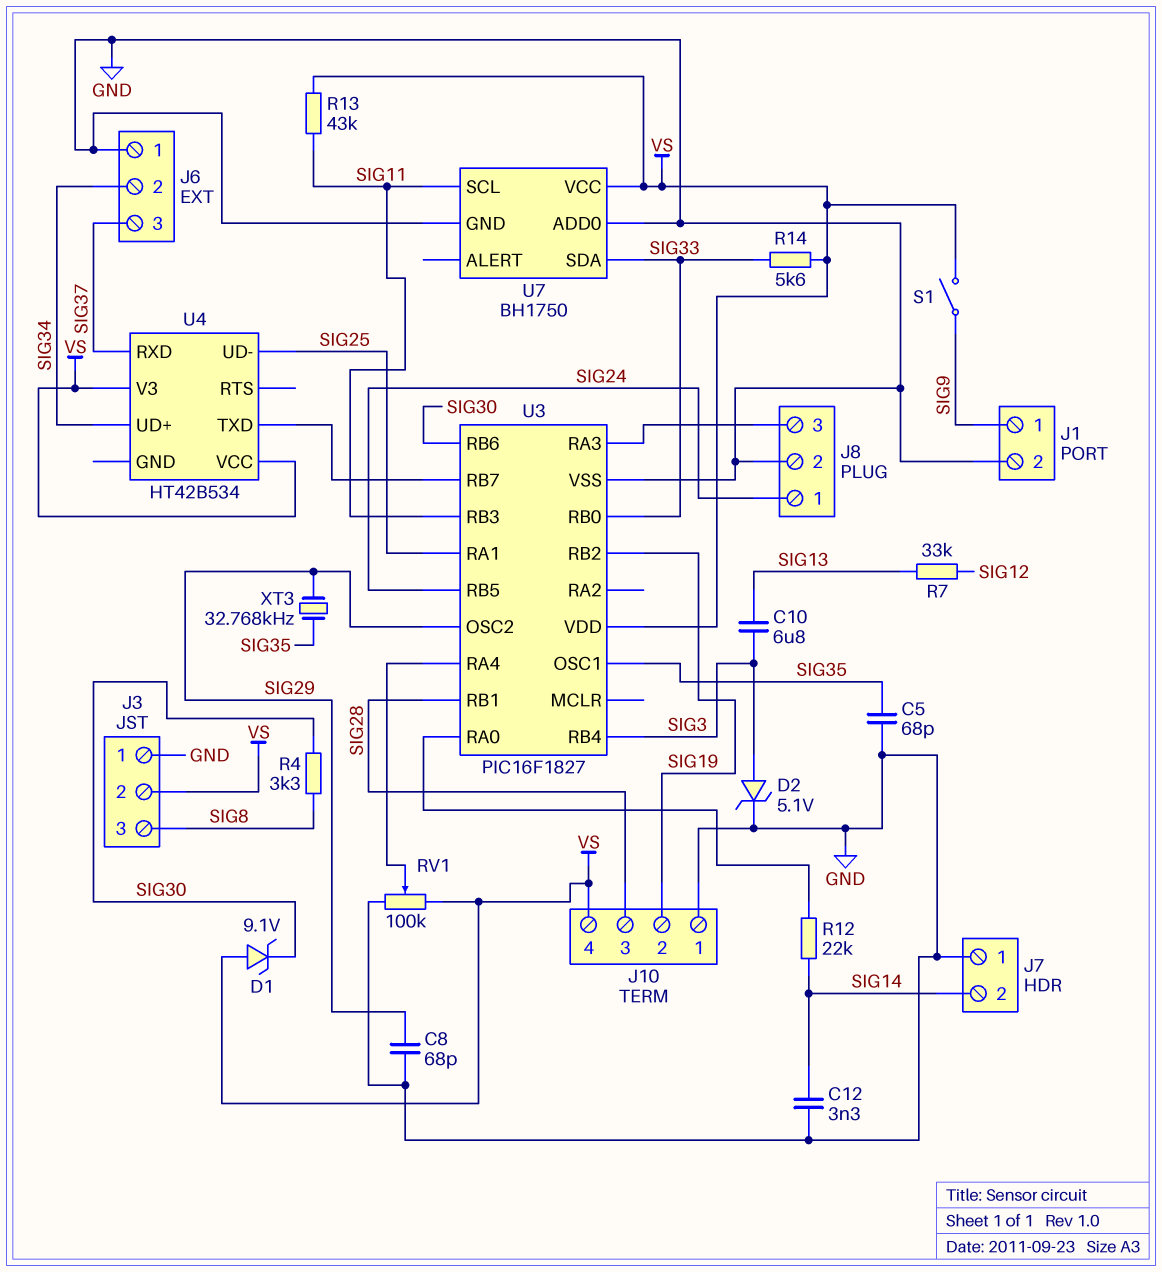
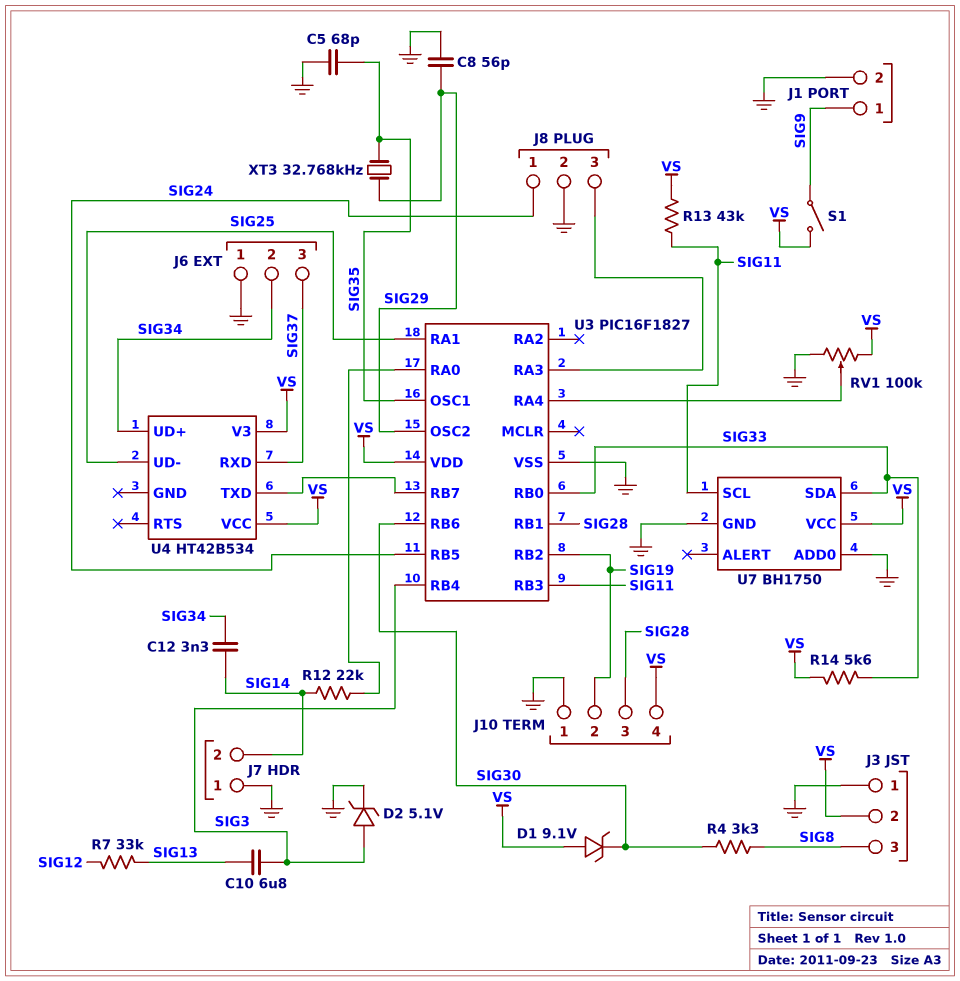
C8: 68pF (GND, SIG29) -> 56pF (GND, SIG29)
C12: 3.3nF (GND, SIG14) -> 3.3nF (SIG14, SIG34)

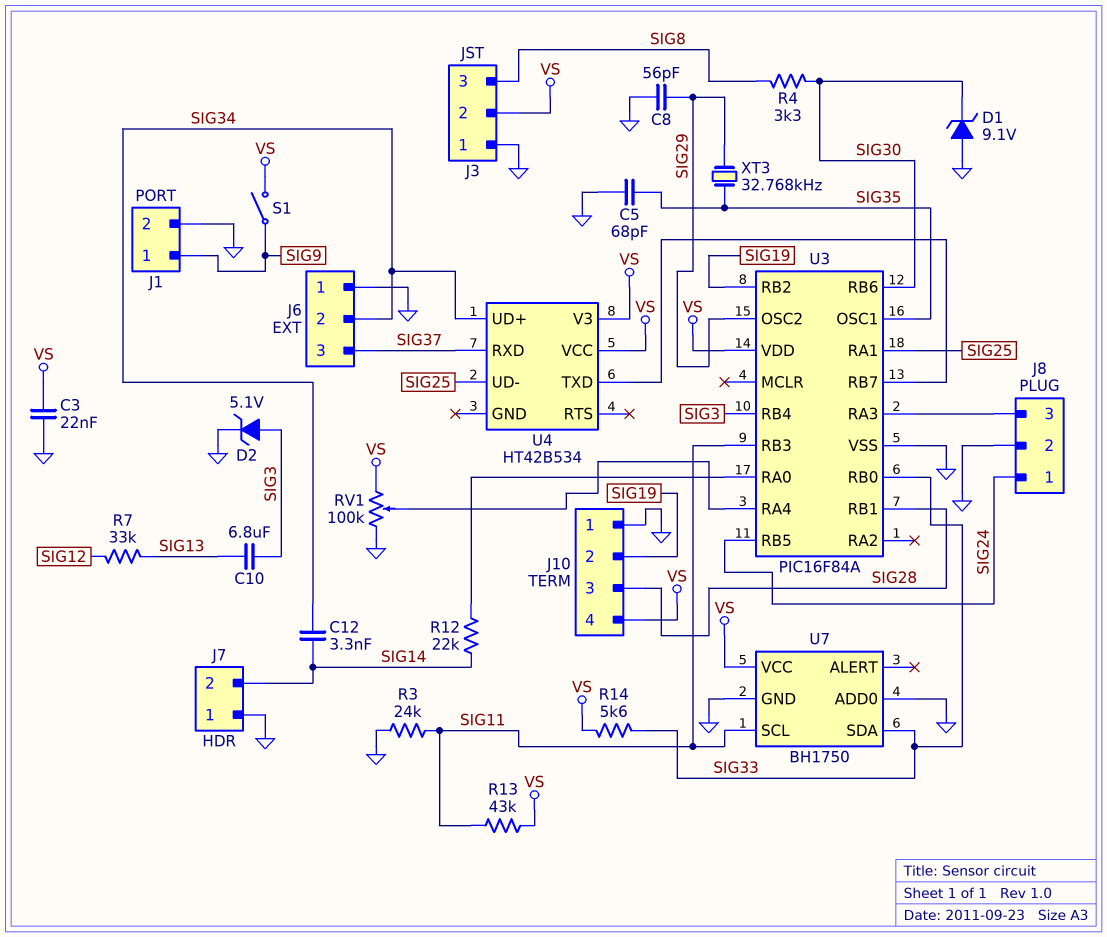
C3: none -> 22nF (GND, VS)
D1: zener 9.1V (A VS, K SIG30) -> zener 9.1V (A GND, K SIG30)
R3: none -> 24k (GND, SIG11)
U3: PIC16F1827 -> PIC16F84A

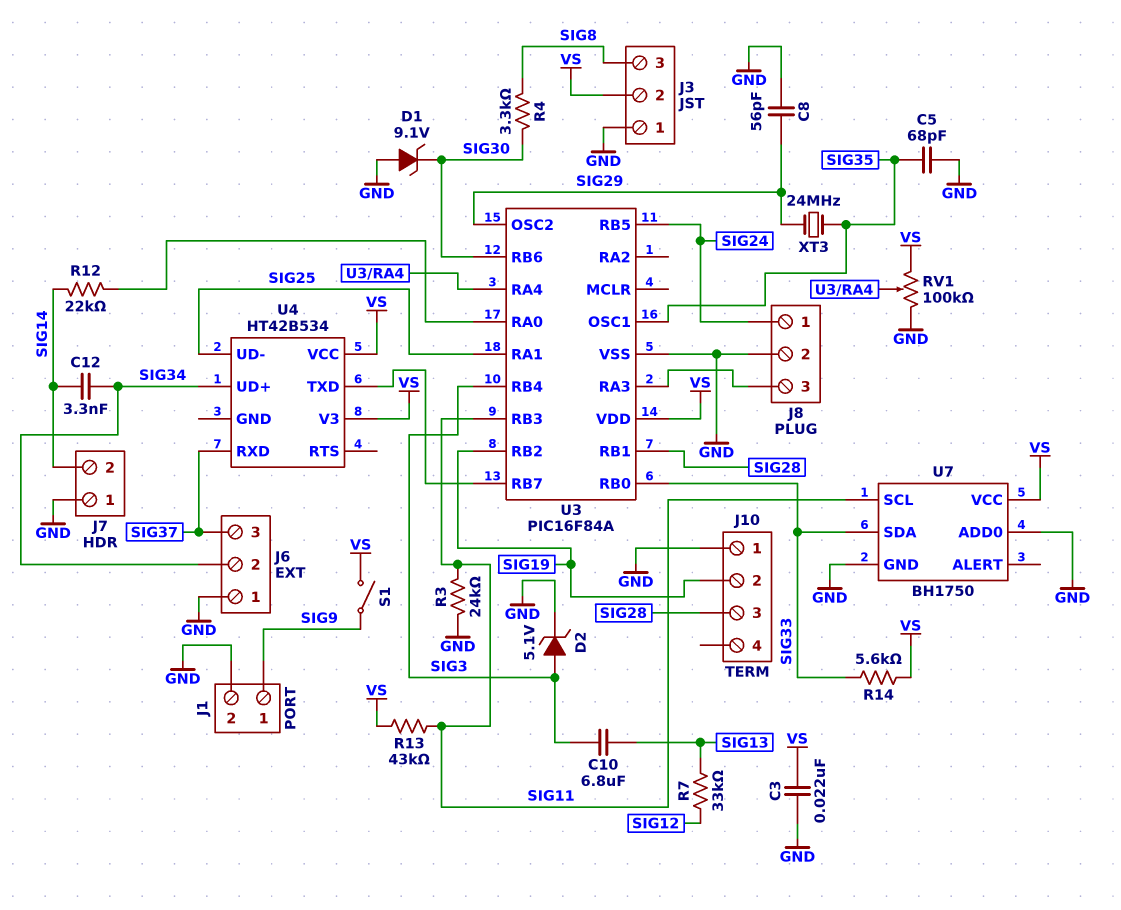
J10 pin 4: VS -> none
XT3: 32.768kHz (SIG29, SIG35) -> 24MHz (SIG29, SIG35)

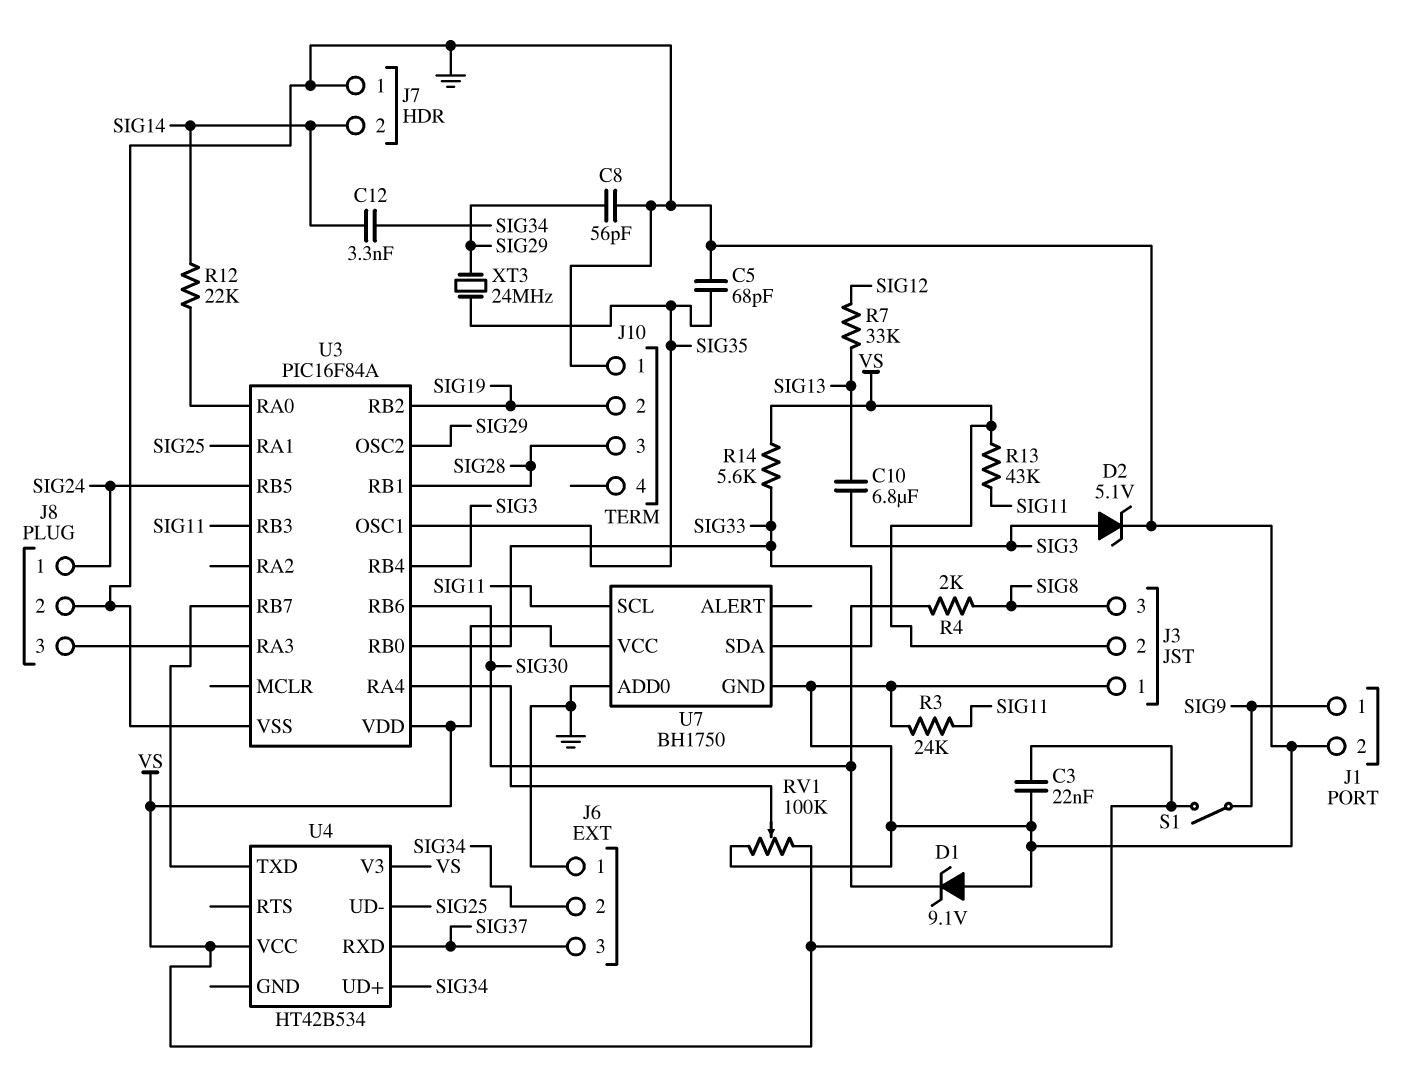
R4: 3.3k (SIG8, SIG30) -> 2k (SIG8, SIG30)

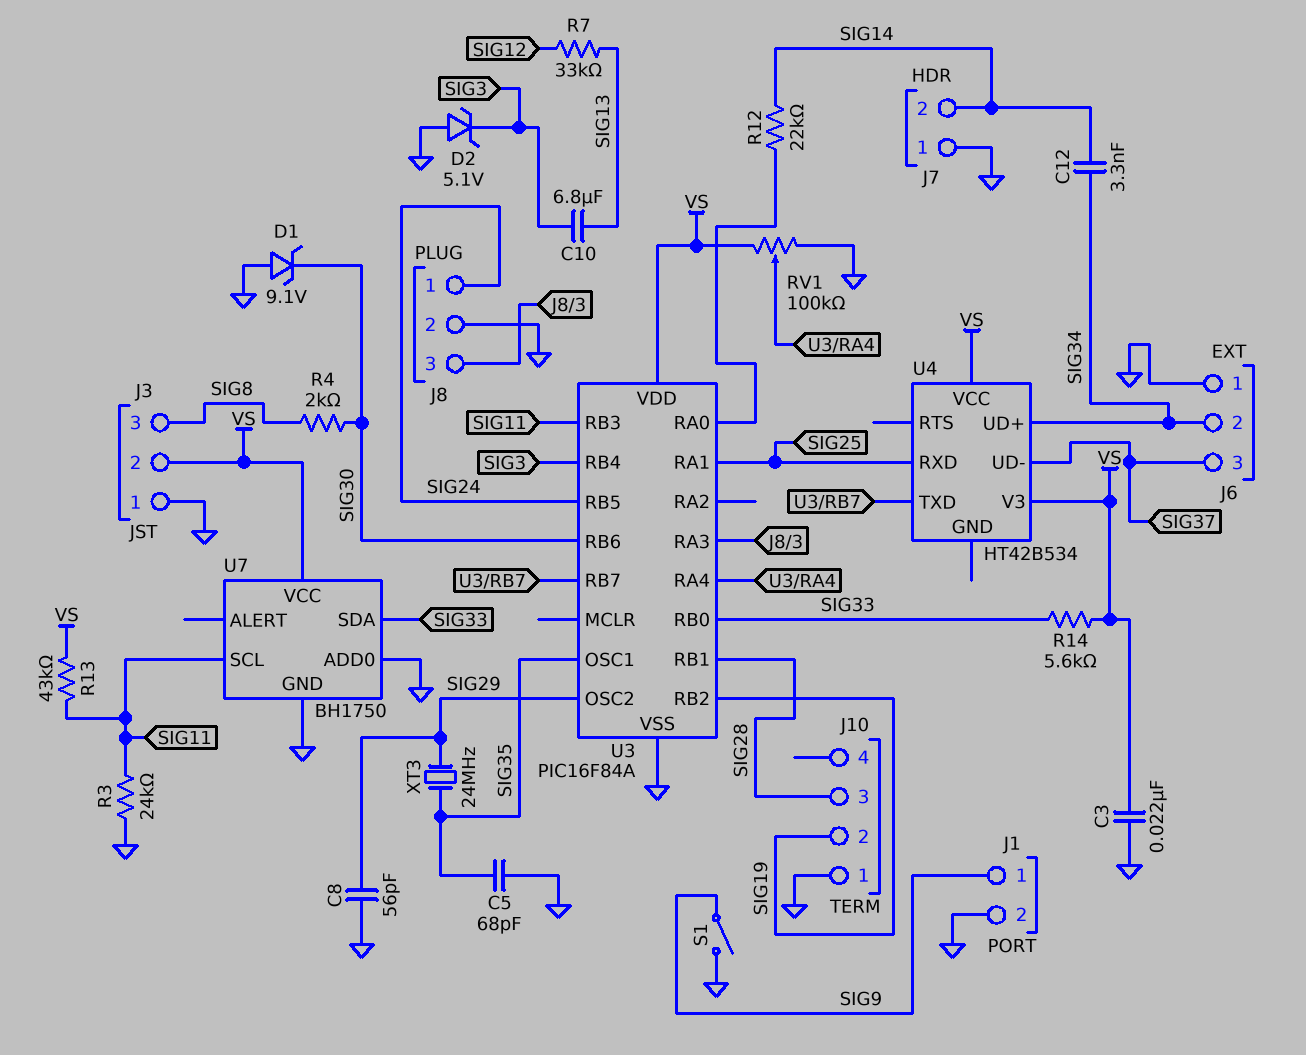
D2: zener 5.1V (A SIG3, K GND) -> zener 5.1V (A GND, K SIG3)
S1: switch (SIG9, VS) -> switch (GND, SIG9)
U4 pin RXD: SIG37 -> SIG25
U4 pin UD-: SIG25 -> SIG37

